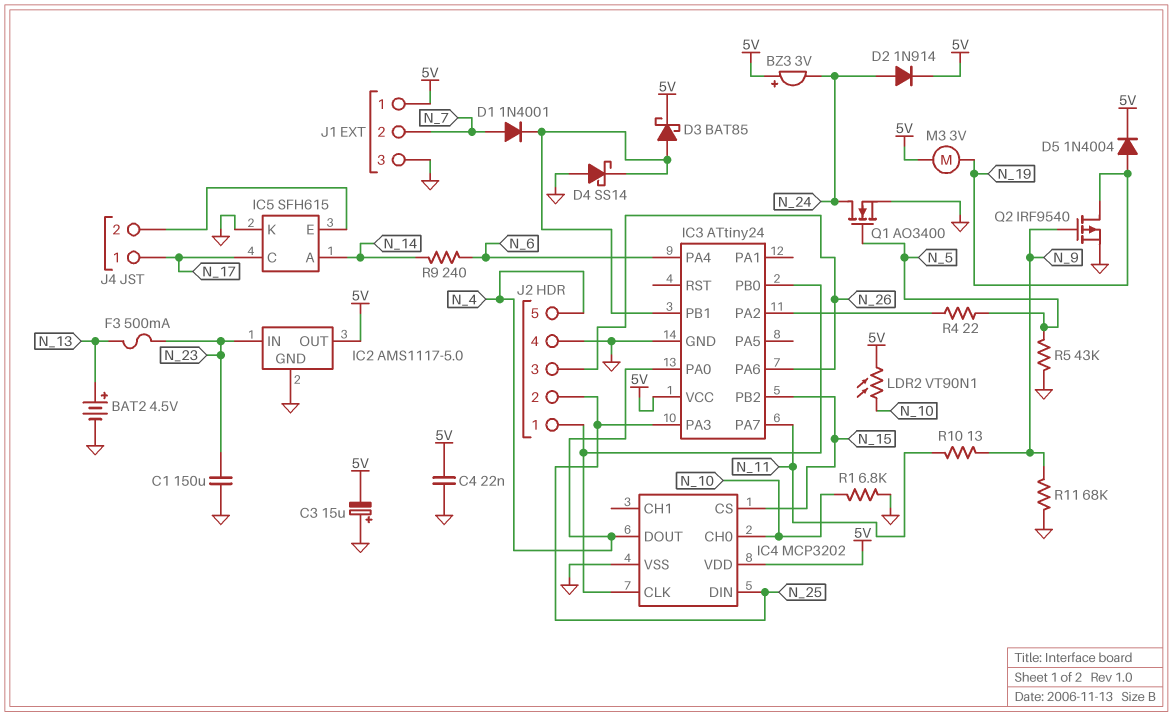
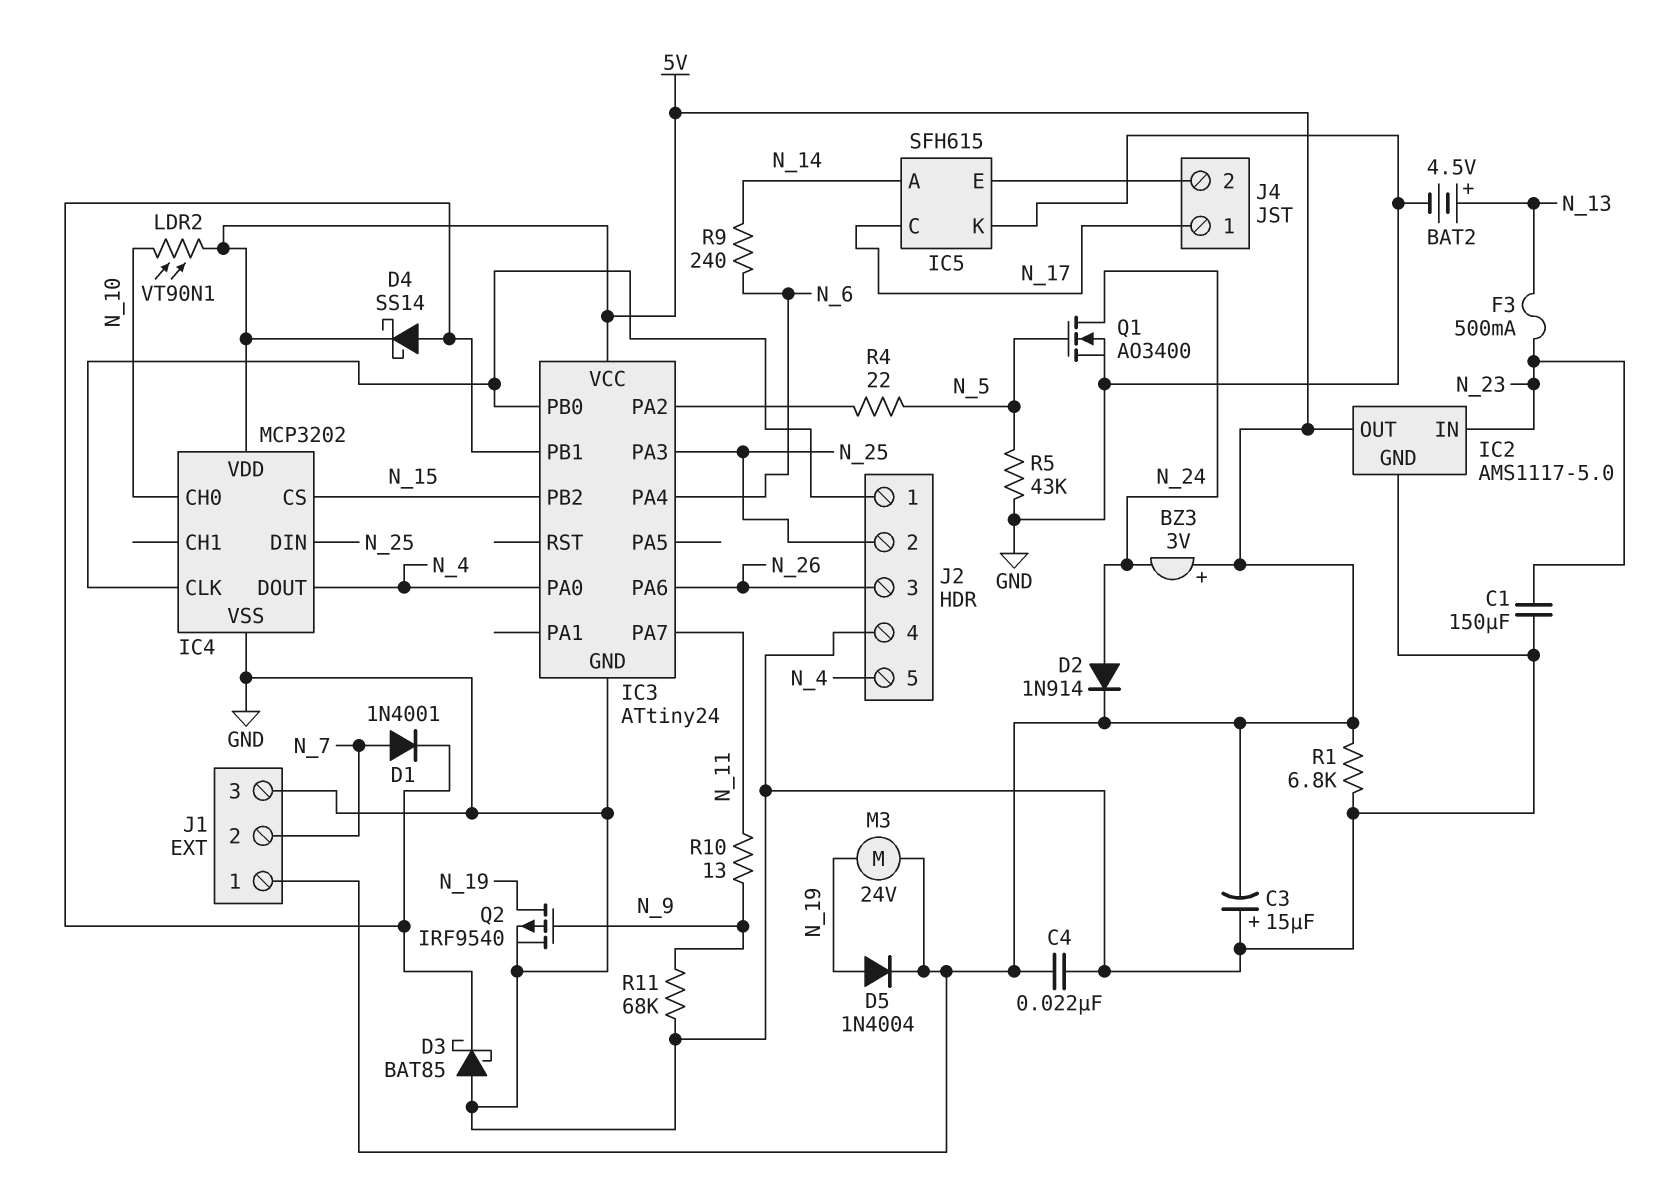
D3: schottky BAT85 (A IC3/PB1, K 5V) -> schottky BAT85 (A GND, K IC3/PB1)
D4: schottky SS14 (A GND, K IC3/PB1) -> schottky SS14 (A IC3/PB1, K 5V)
M3: motor 3V (5V, N_19) -> motor 24V (5V, N_19)
R1: 6.8k (GND, N_10) -> 6.8k (5V, GND)

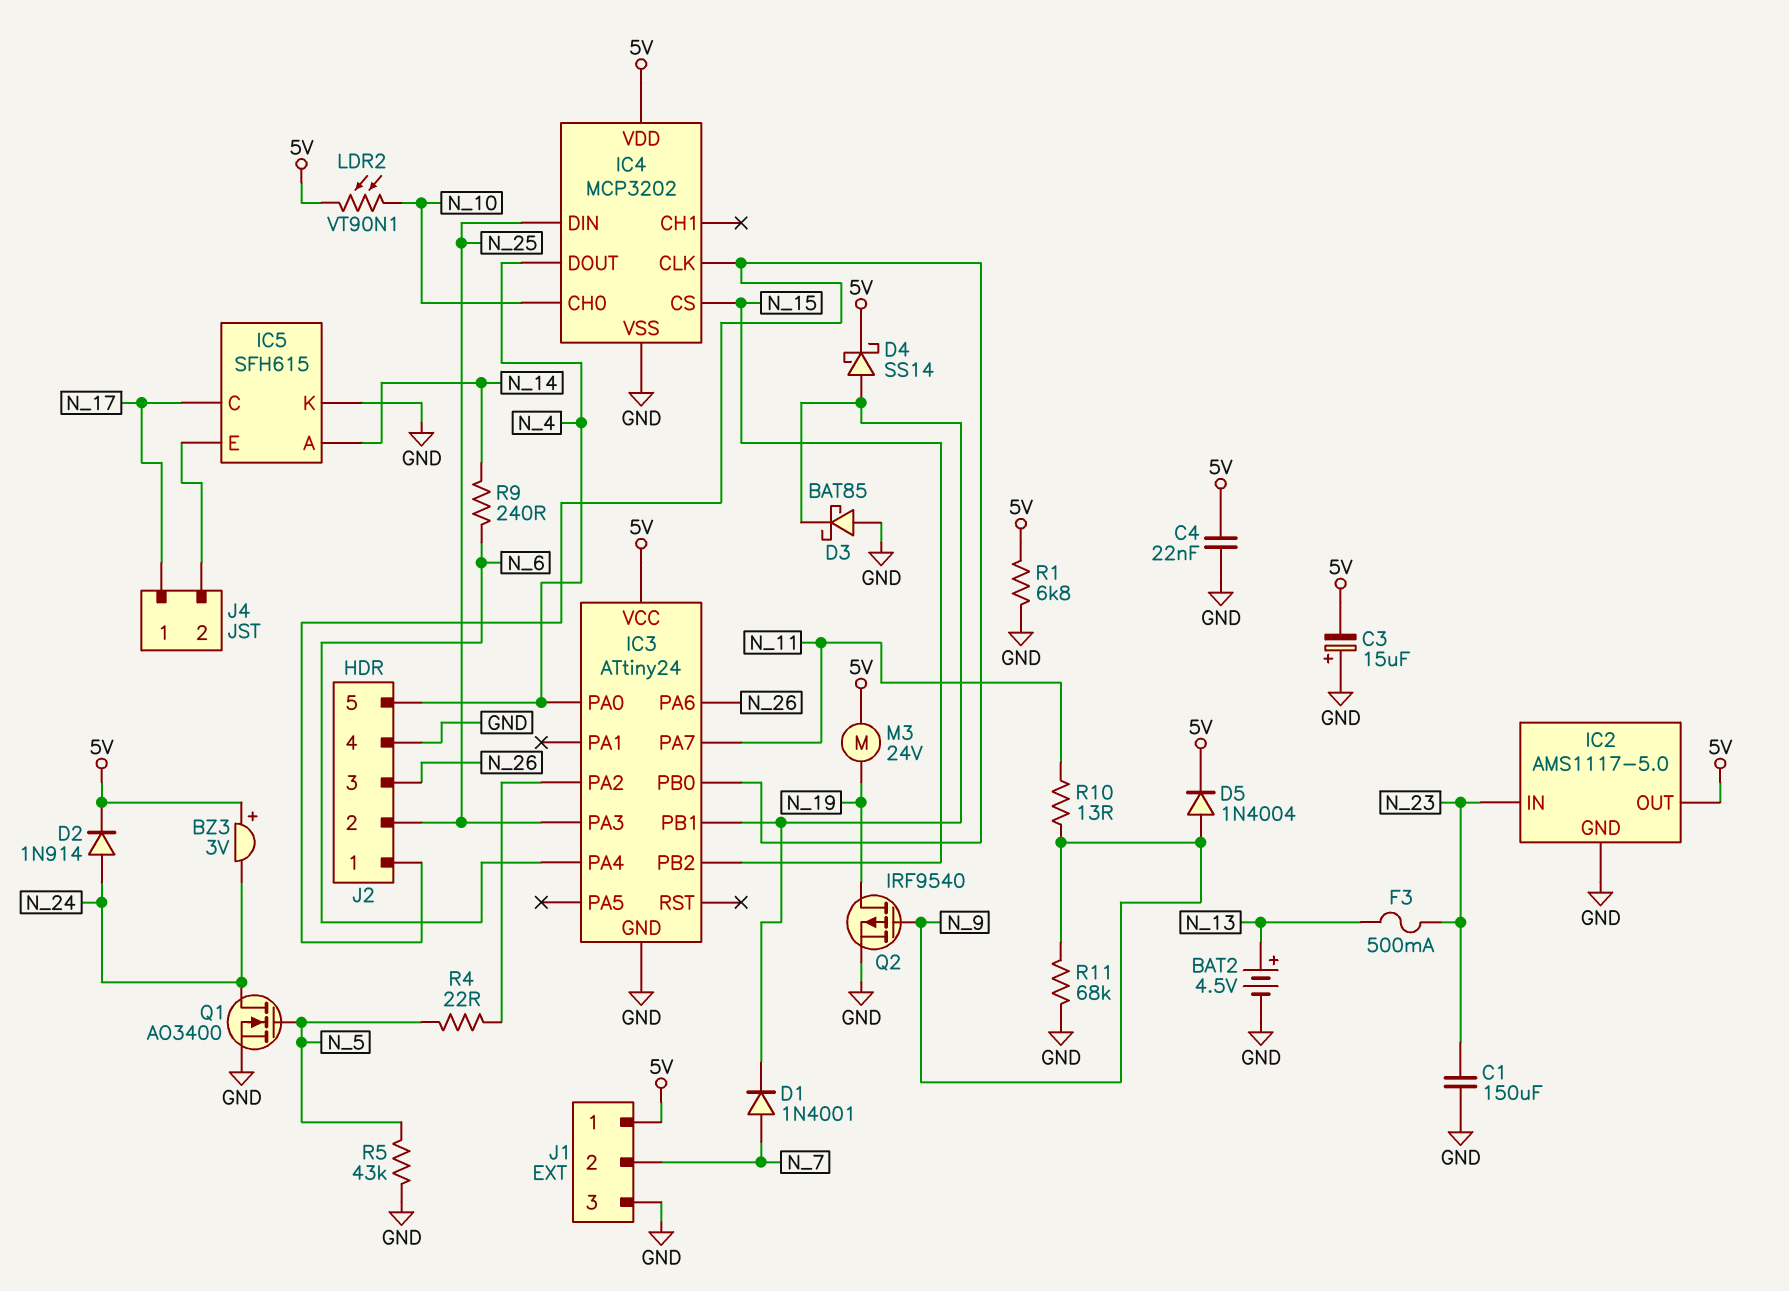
D5: diode 1N4004 (A N_19, K 5V) -> diode 1N4004 (A N_9, K 5V)

